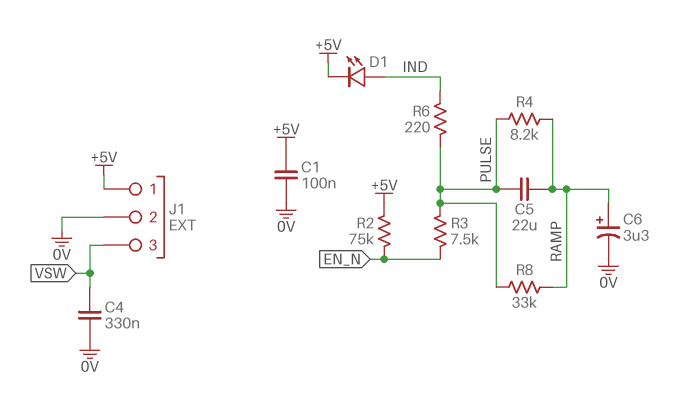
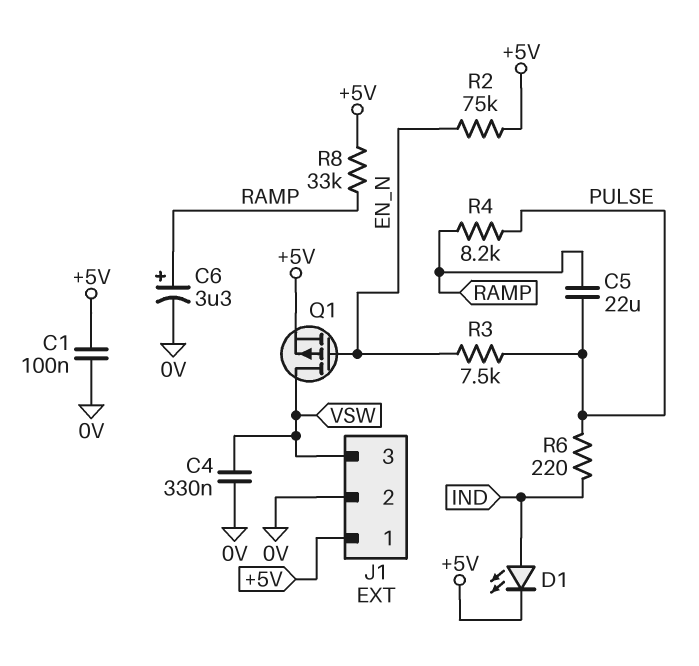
Q1: none -> PMOS (G EN_N, D VSW, S +5V)
R8: 33k (PULSE, RAMP) -> 33k (+5V, RAMP)

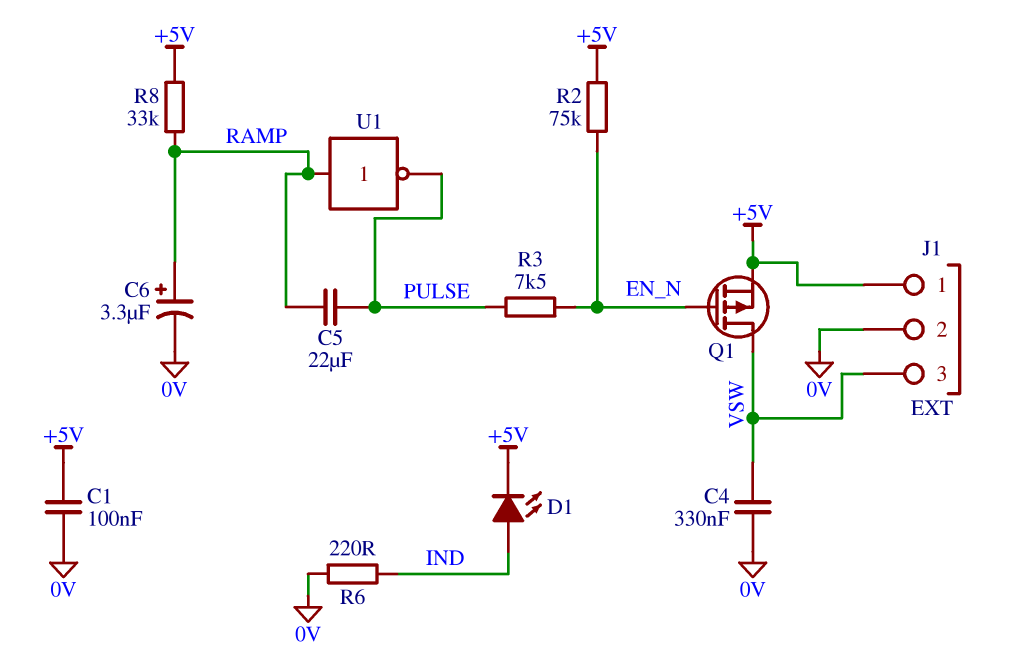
R4: 8.2k (PULSE, RAMP) -> none
R6: 220 (IND, PULSE) -> 220 (0V, IND)
U1: none -> NOT (in RAMP, out PULSE)

